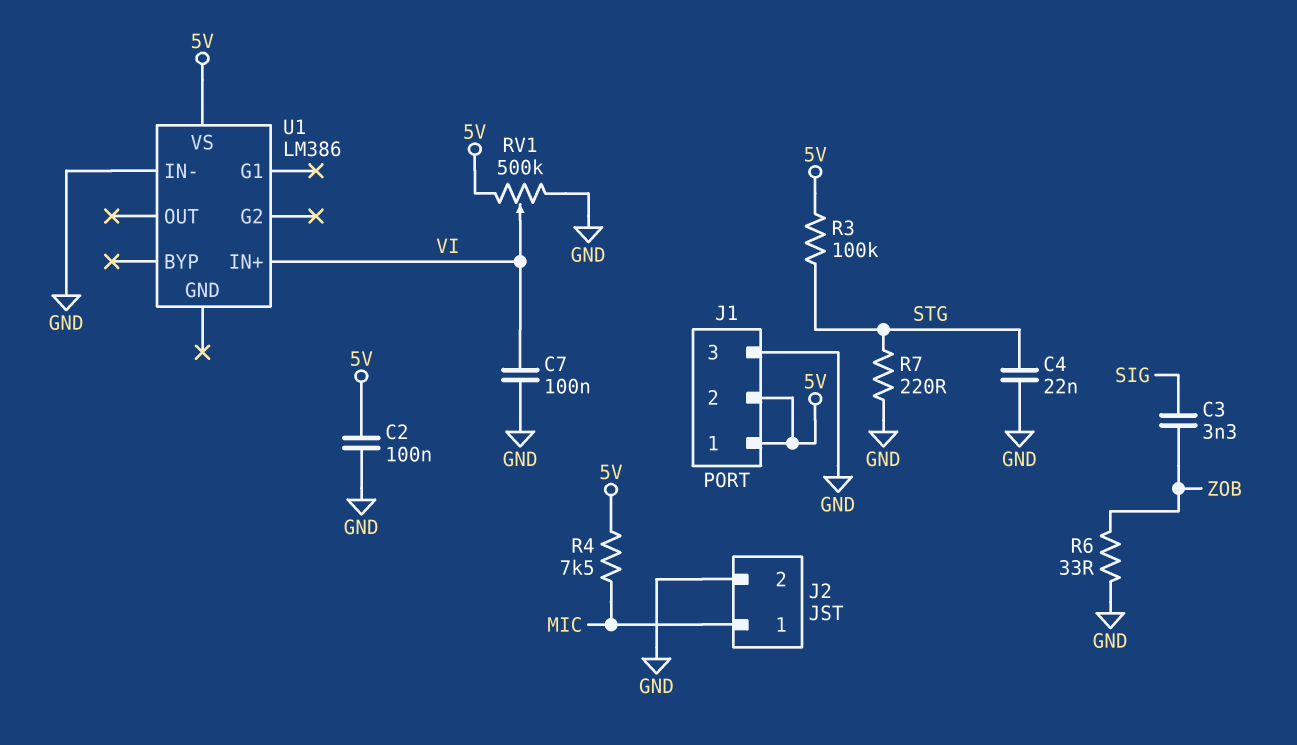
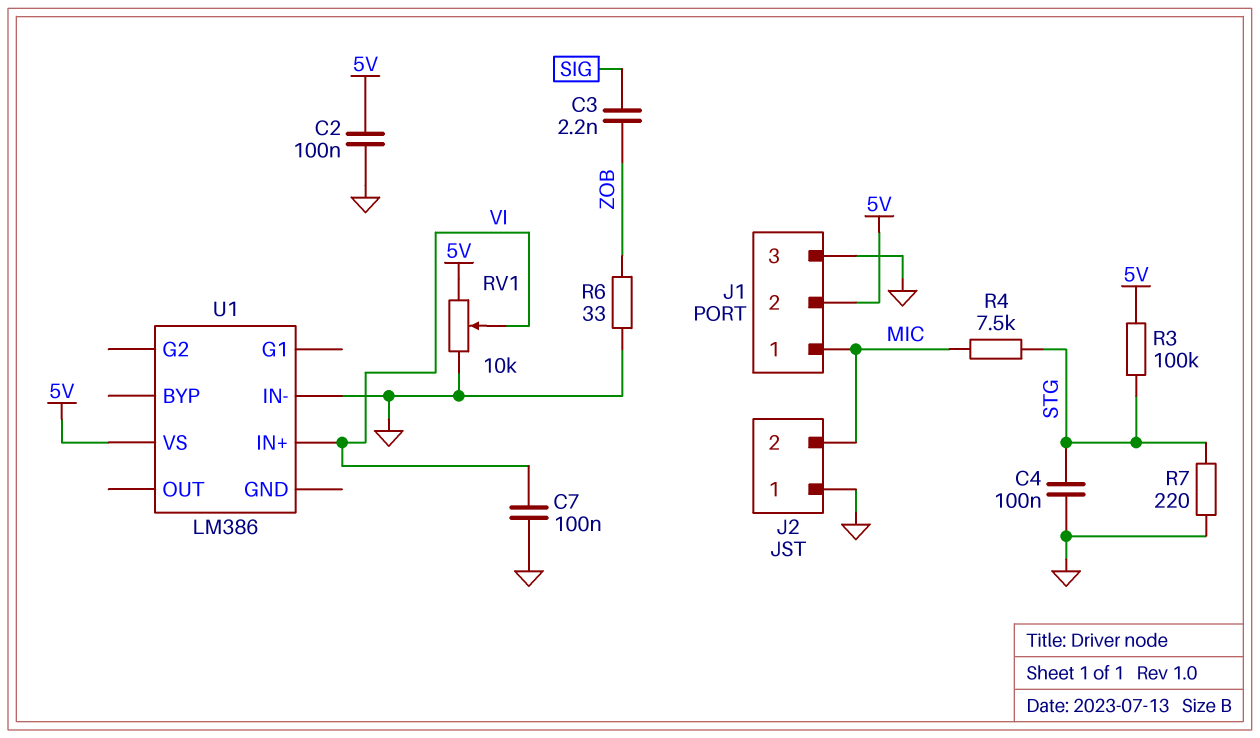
C3: 3.3nF (SIG, ZOB) -> 2.2nF (SIG, ZOB)
C4: 22nF (GND, STG) -> 100nF (GND, STG)
J1 pin 1: 5V -> MIC
J2 pin 1: MIC -> GND
J2 pin 2: GND -> MIC
R4: 7.5k (5V, MIC) -> 7.5k (MIC, STG)
RV1: 500k (5V, GND, wiper VI) -> 10k (5V, GND, wiper VI)

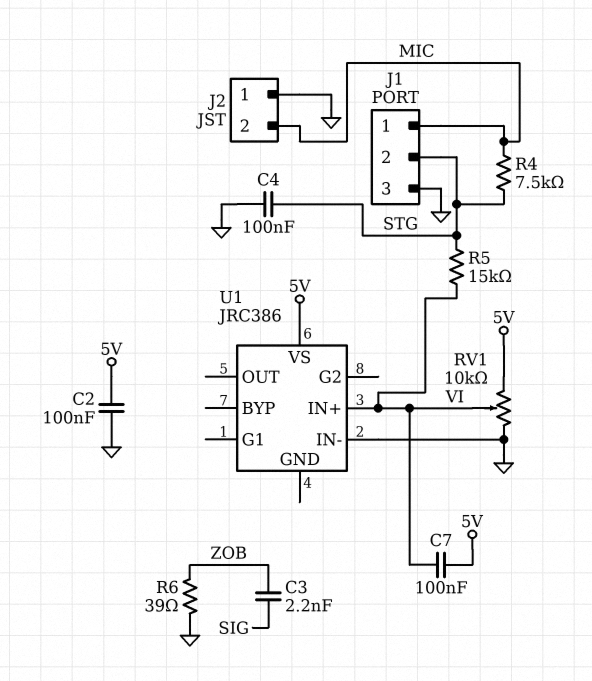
C7: 100nF (GND, VI) -> 100nF (5V, VI)
J1 pin 2: 5V -> STG
R3: 100k (5V, STG) -> none
R5: none -> 15k (STG, VI)
R6: 33 (GND, ZOB) -> 39 (GND, ZOB)
R7: 220 (GND, STG) -> none
U1: LM386 -> JRC386

